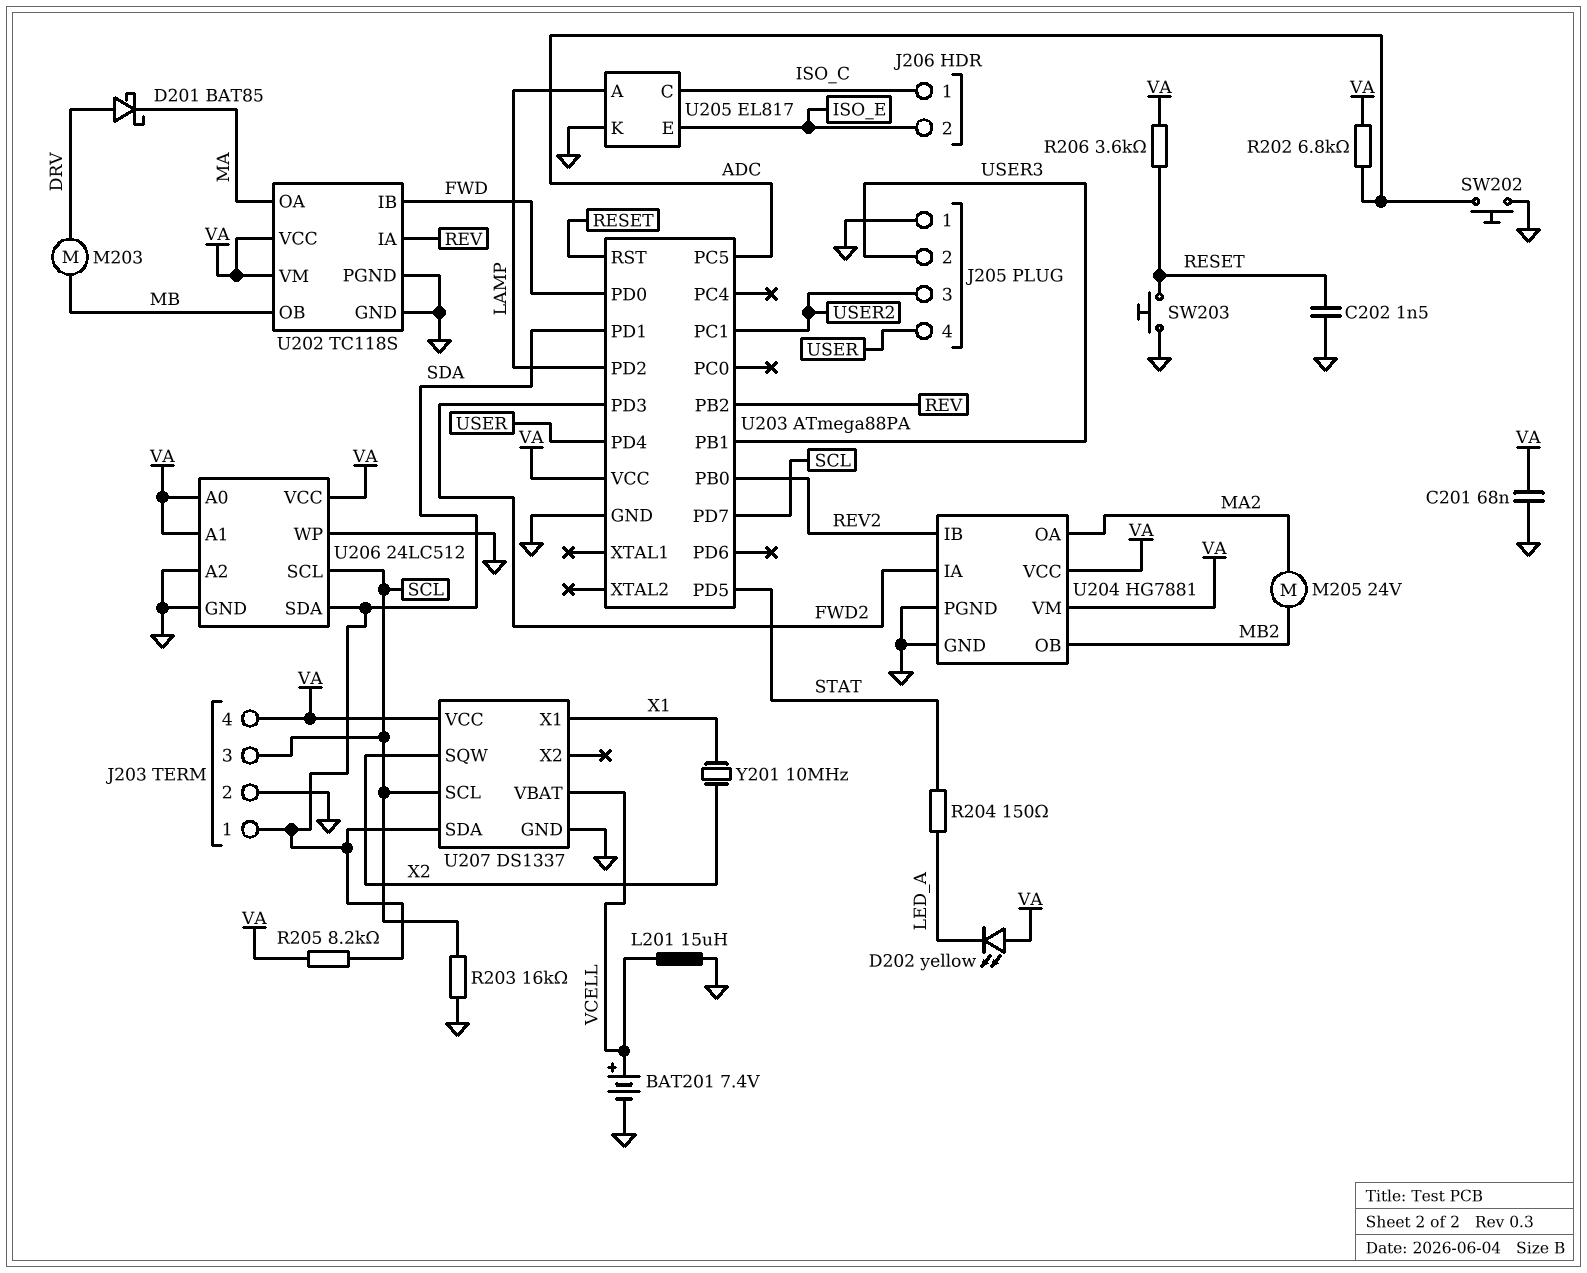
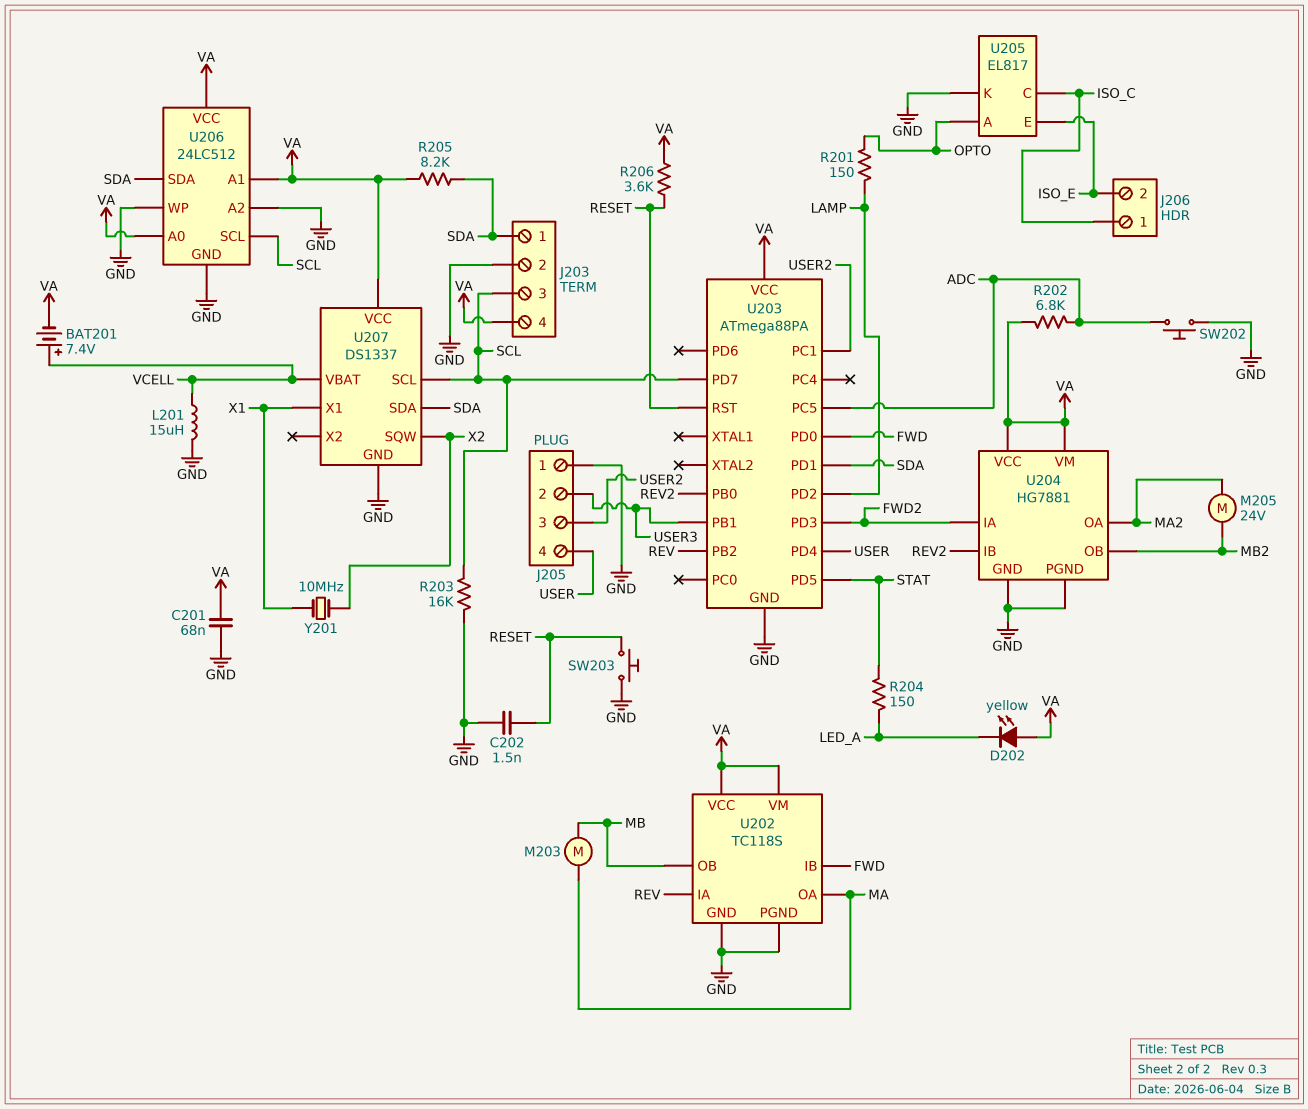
BAT201: 7.4V (plus VCELL, minus GND) -> 7.4V (plus VCELL, minus VA)
D201: schottky BAT85 (A DRV, K MA) -> none
M203: motor (DRV, MB) -> motor (MA, MB)
R201: none -> 150 (LAMP, OPTO)
U205 pin A: LAMP -> OPTO

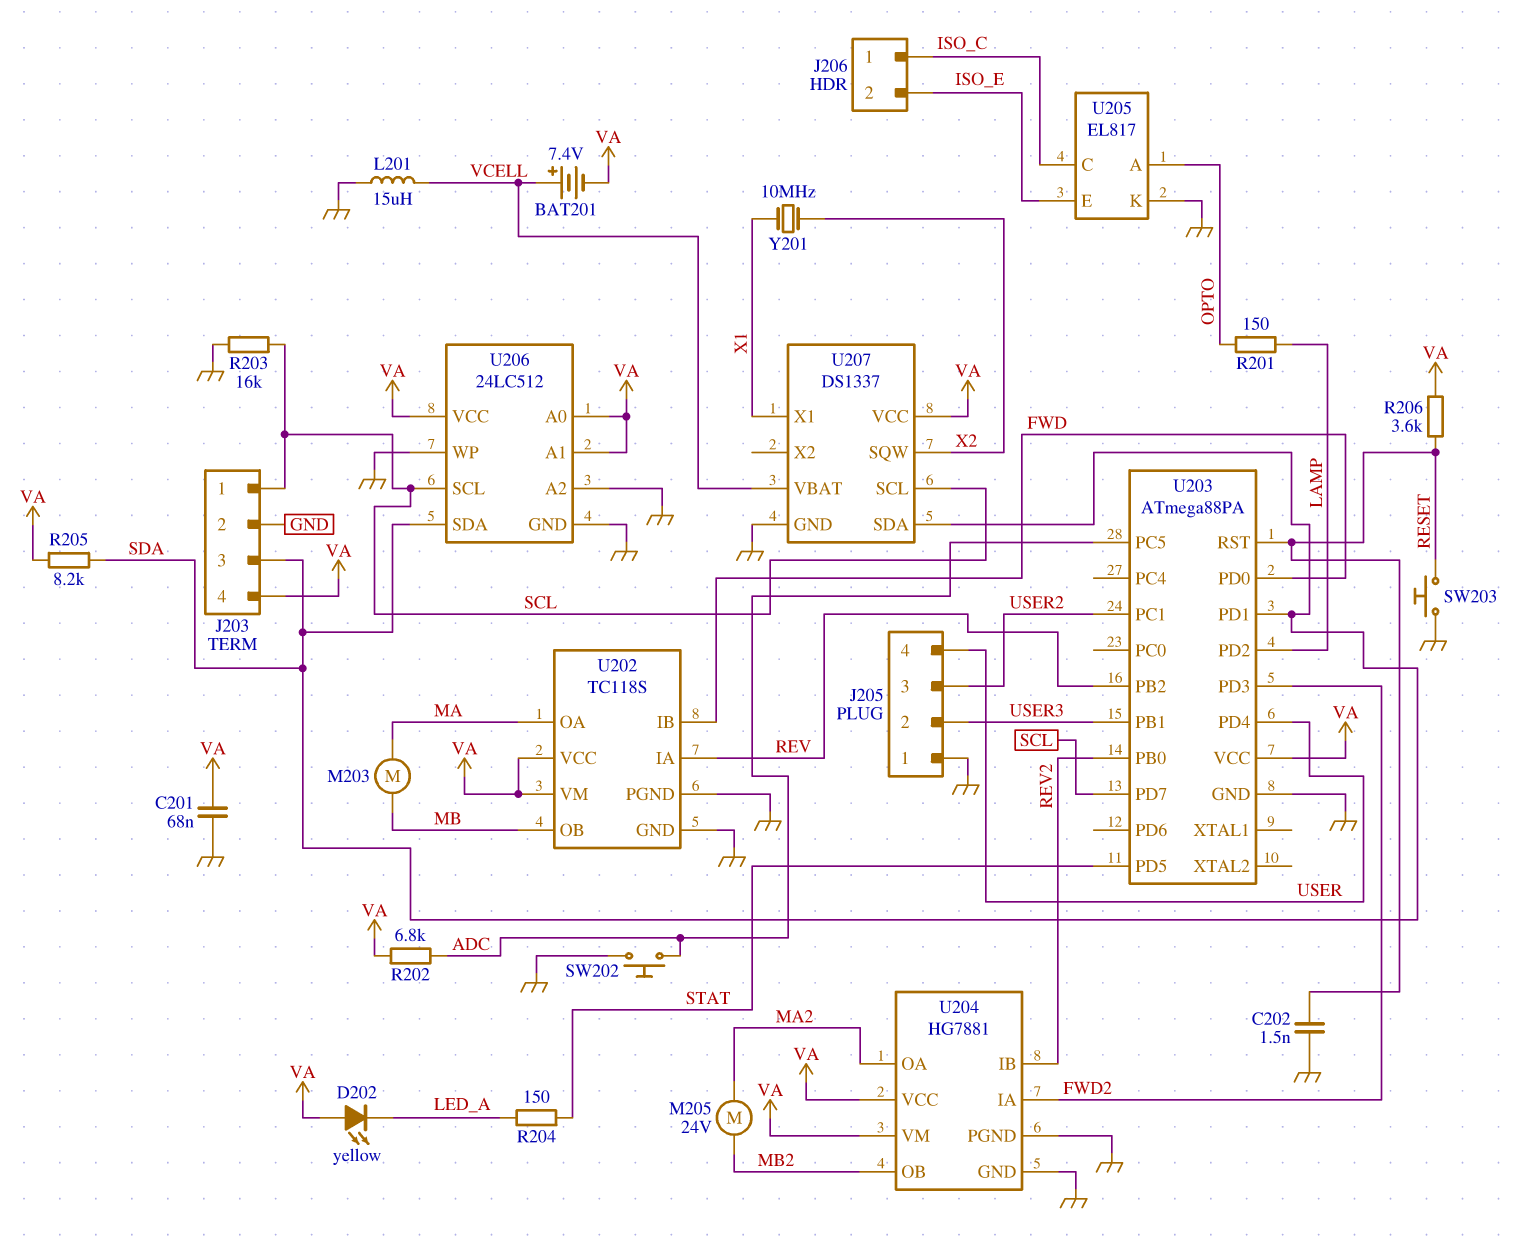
J203 pin 1: SDA -> SCL
J203 pin 3: SCL -> SDA

